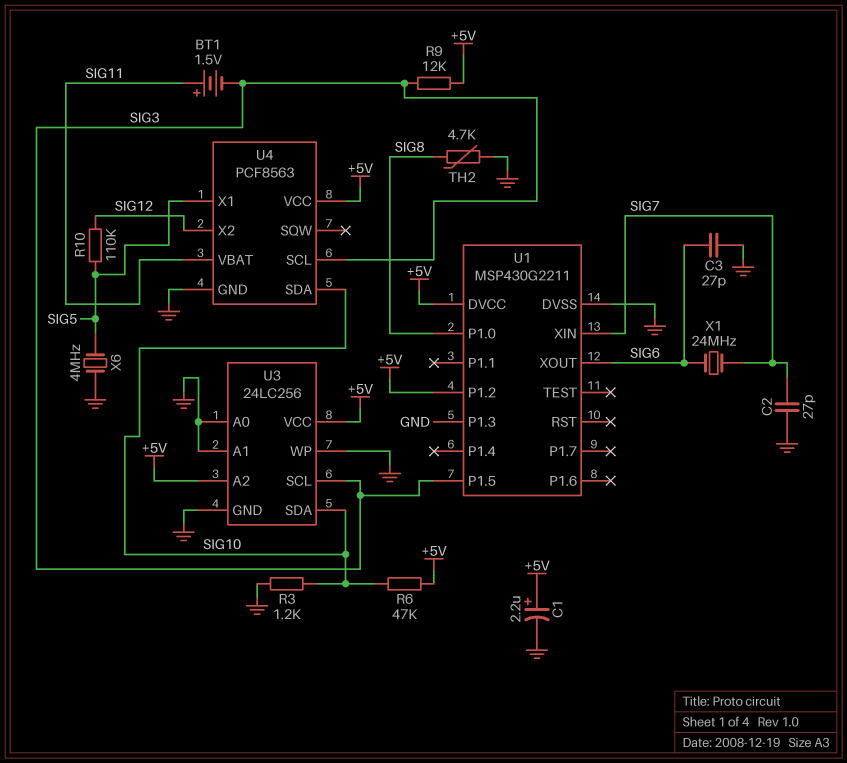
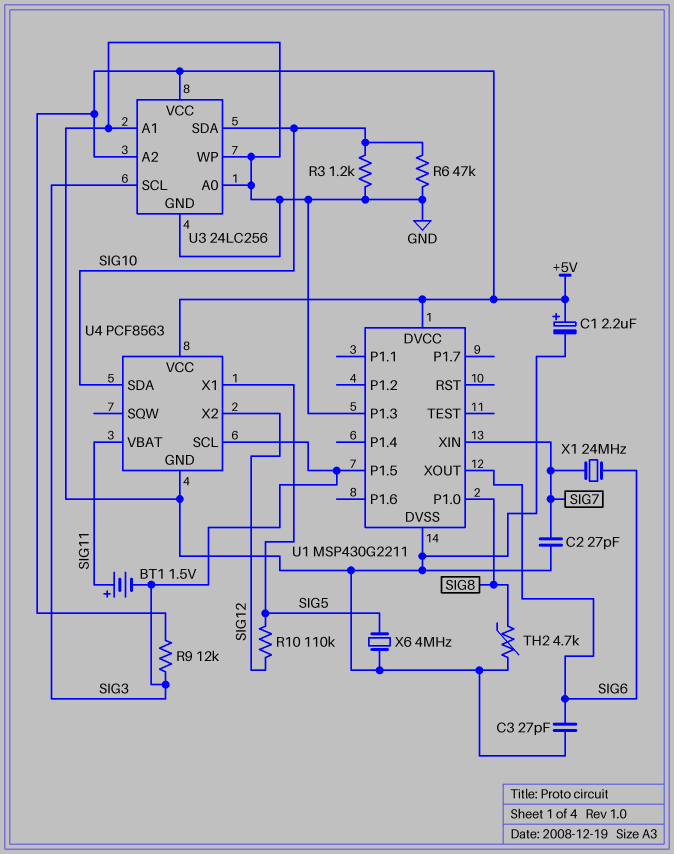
R6: 47k (+5V, SIG10) -> 47k (GND, SIG10)
U1 pin P1.2: +5V -> none

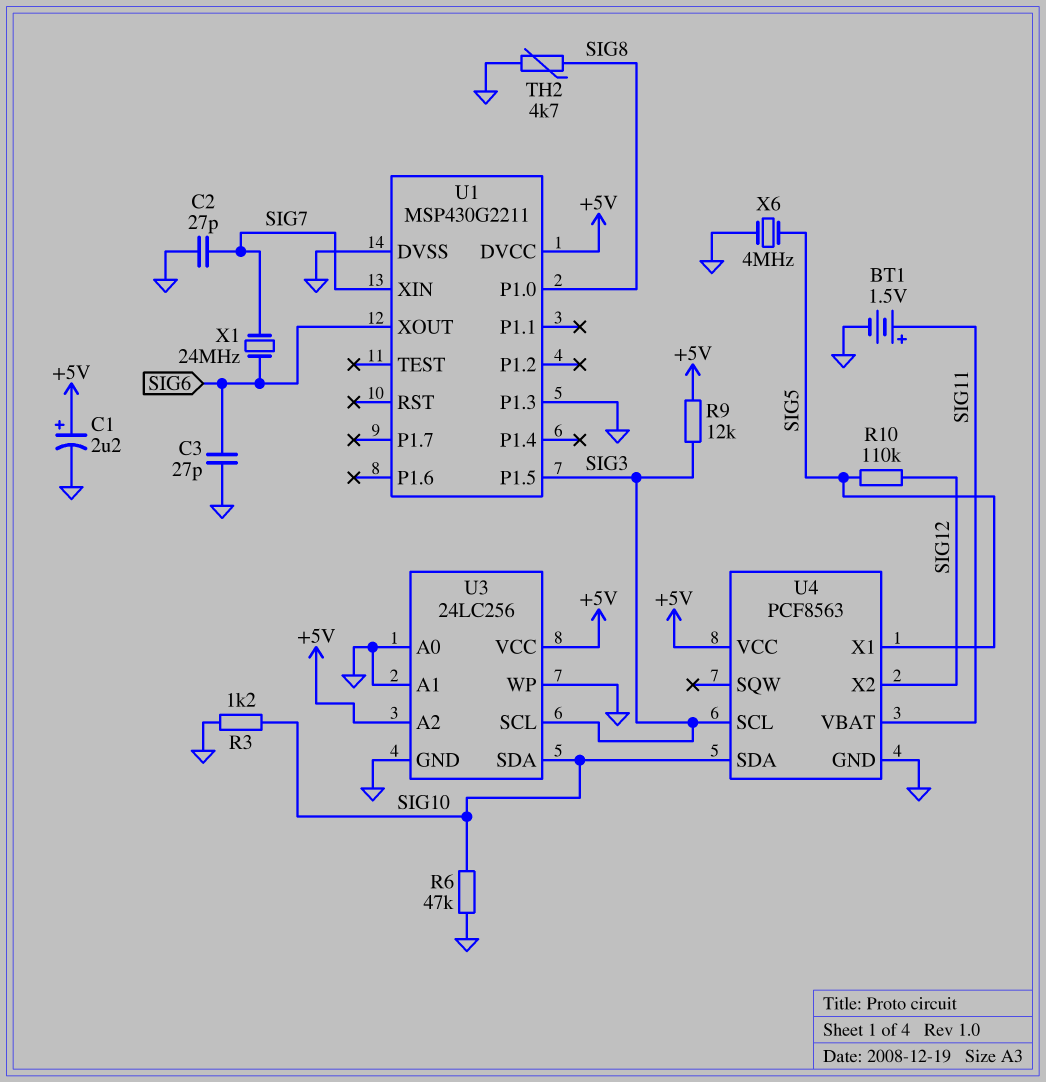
BT1: 1.5V (plus SIG11, minus SIG3) -> 1.5V (plus SIG11, minus GND)

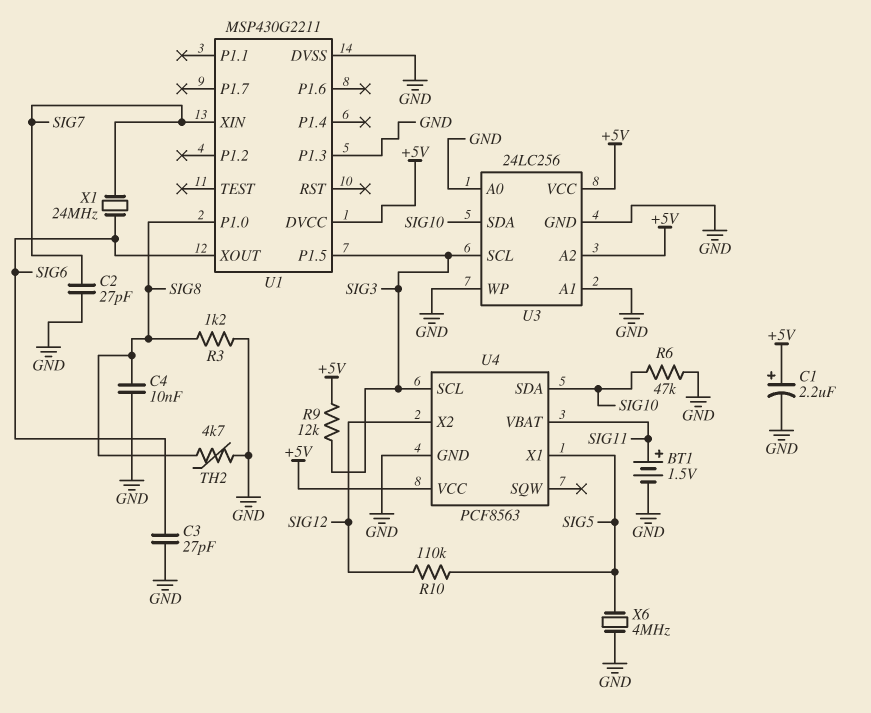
C4: none -> 10nF (GND, SIG8)
R3: 1.2k (GND, SIG10) -> 1.2k (GND, SIG8)

